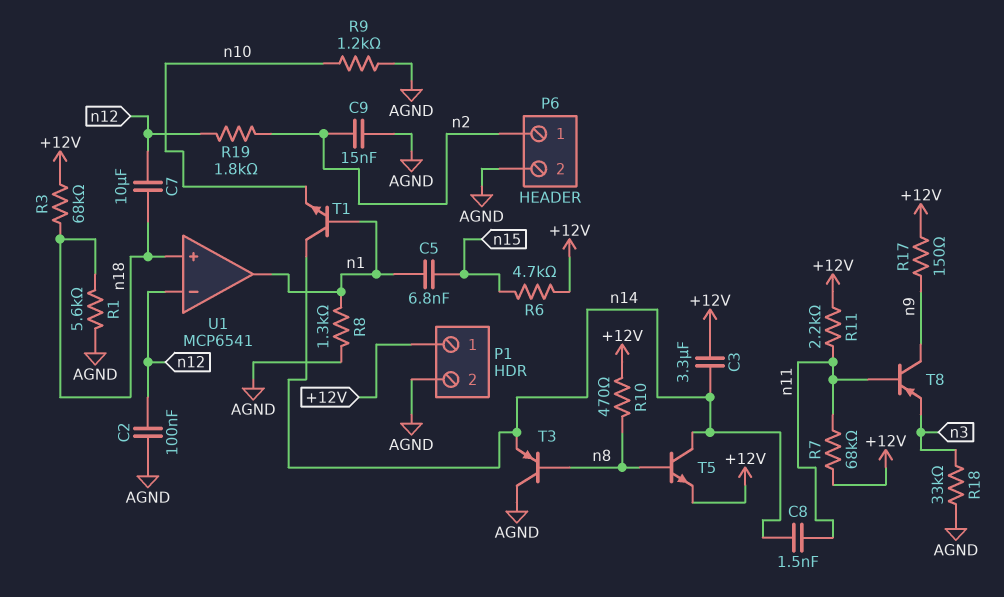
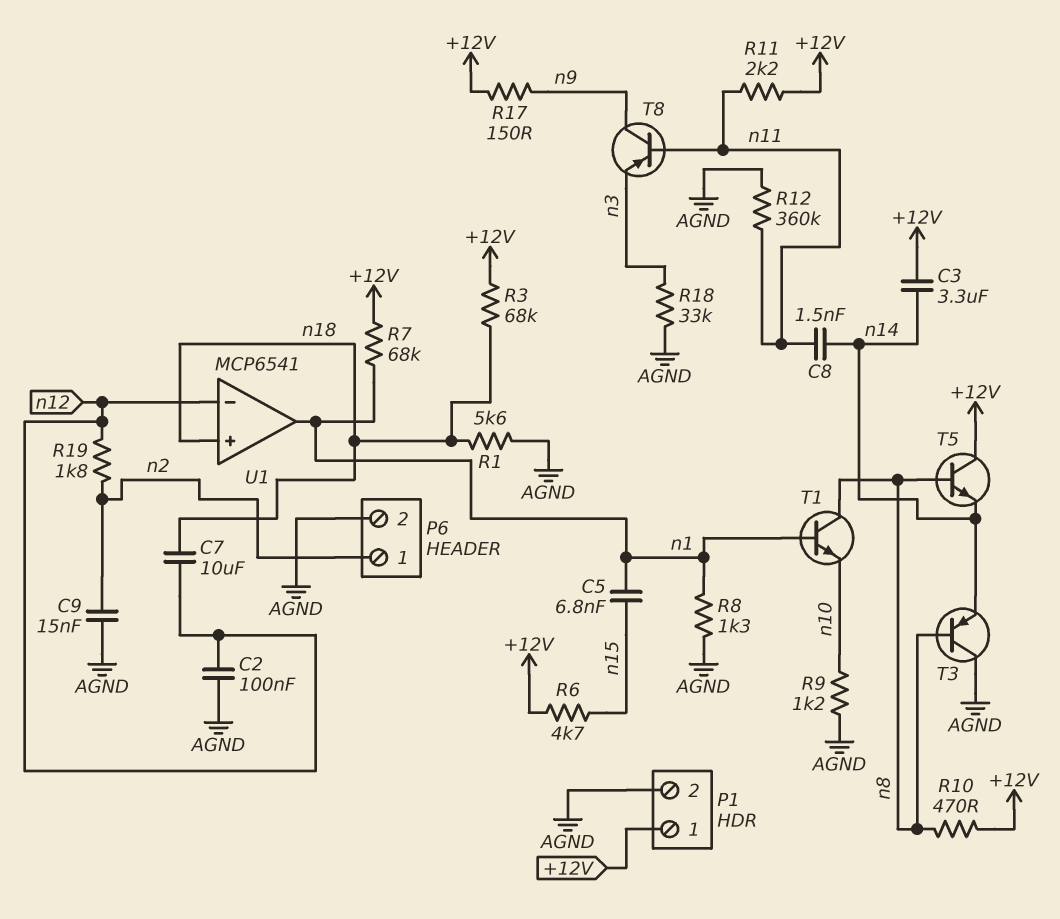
R7: 68k (+12V, n11) -> 68k (+12V, n1)
R12: none -> 360k (AGND, n11)
T1: NPN (B n1, C n14, E n10) -> NPN (B n1, C n8, E n10)
T5: NPN (B n8, C n14, E +12V) -> NPN (B n8, C +12V, E n14)

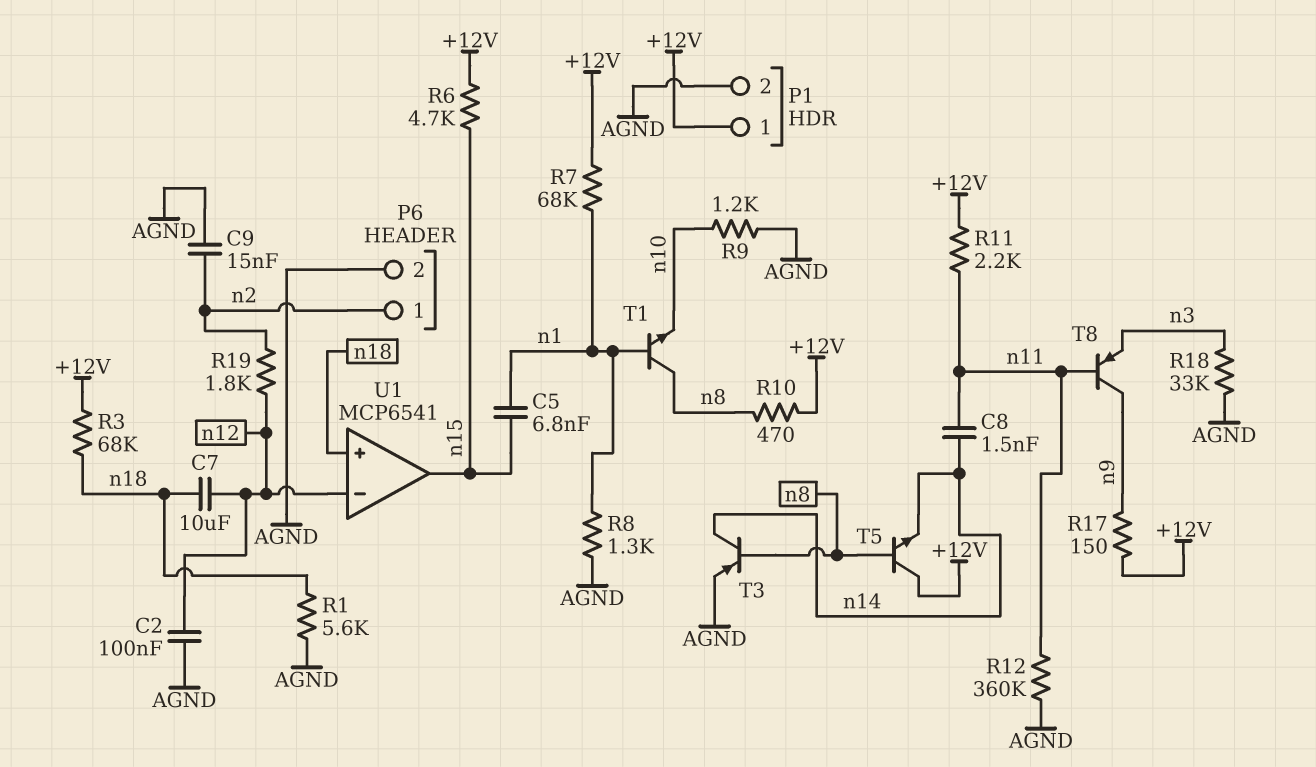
C3: 3.3uF (+12V, n14) -> none
T3: PNP (B n8, C AGND, E n14) -> PNP (B n8, C n14, E AGND)
U1 pin out: n1 -> n15

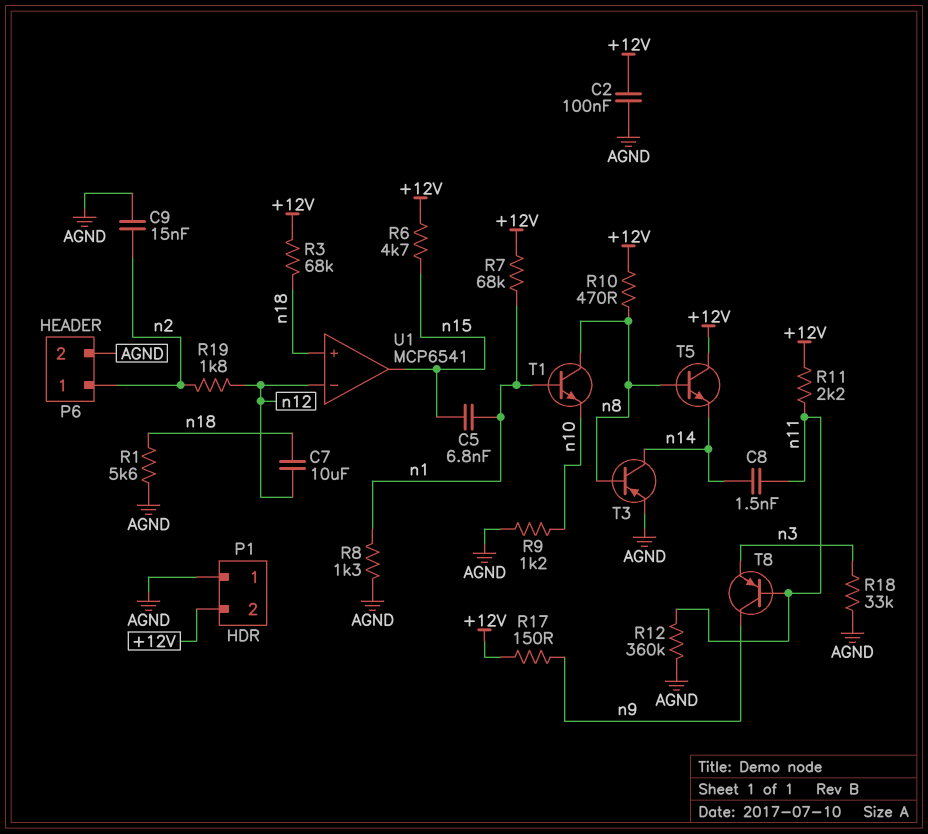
C2: 100nF (AGND, n12) -> 100nF (+12V, AGND)
P1 pin 1: +12V -> AGND
P1 pin 2: AGND -> +12V

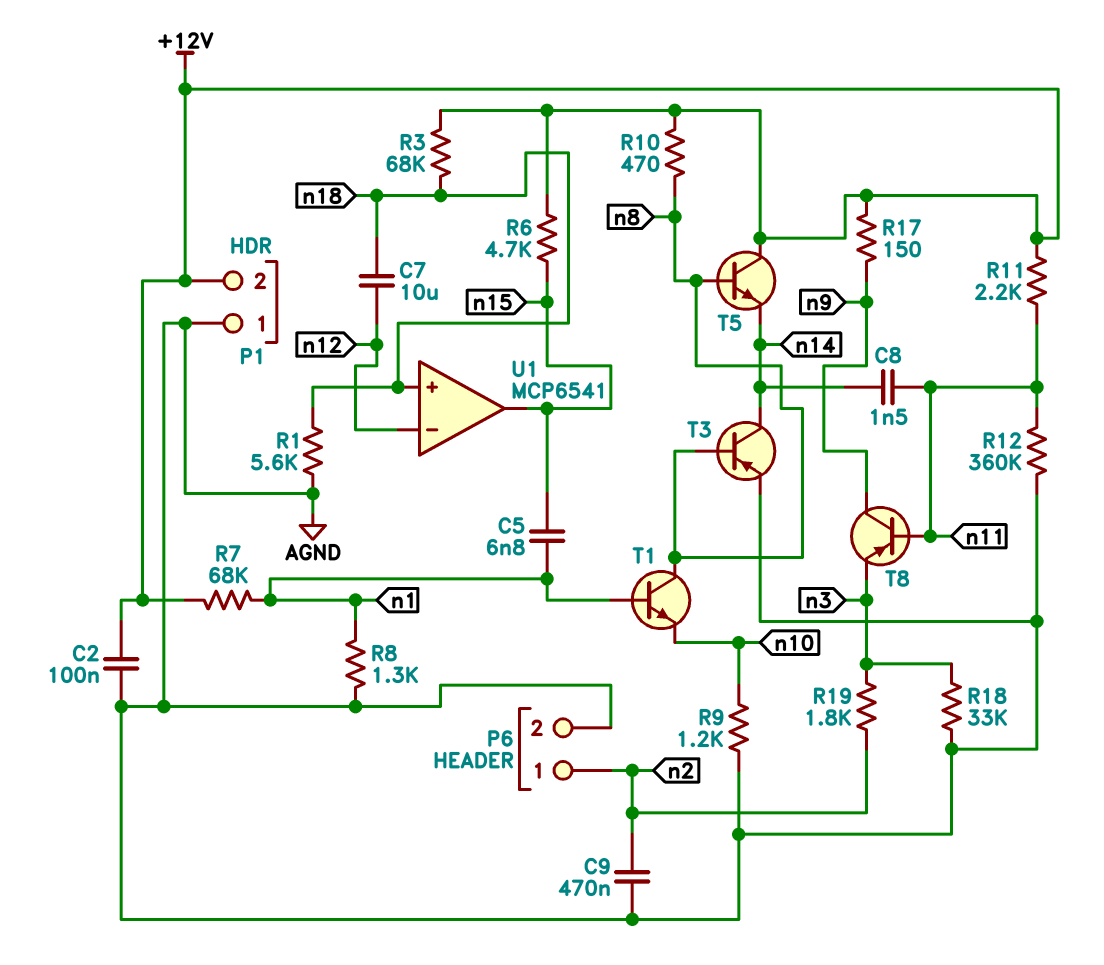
C9: 15nF (AGND, n2) -> 470nF (AGND, n2)
R19: 1.8k (n2, n12) -> 1.8k (n2, n3)

